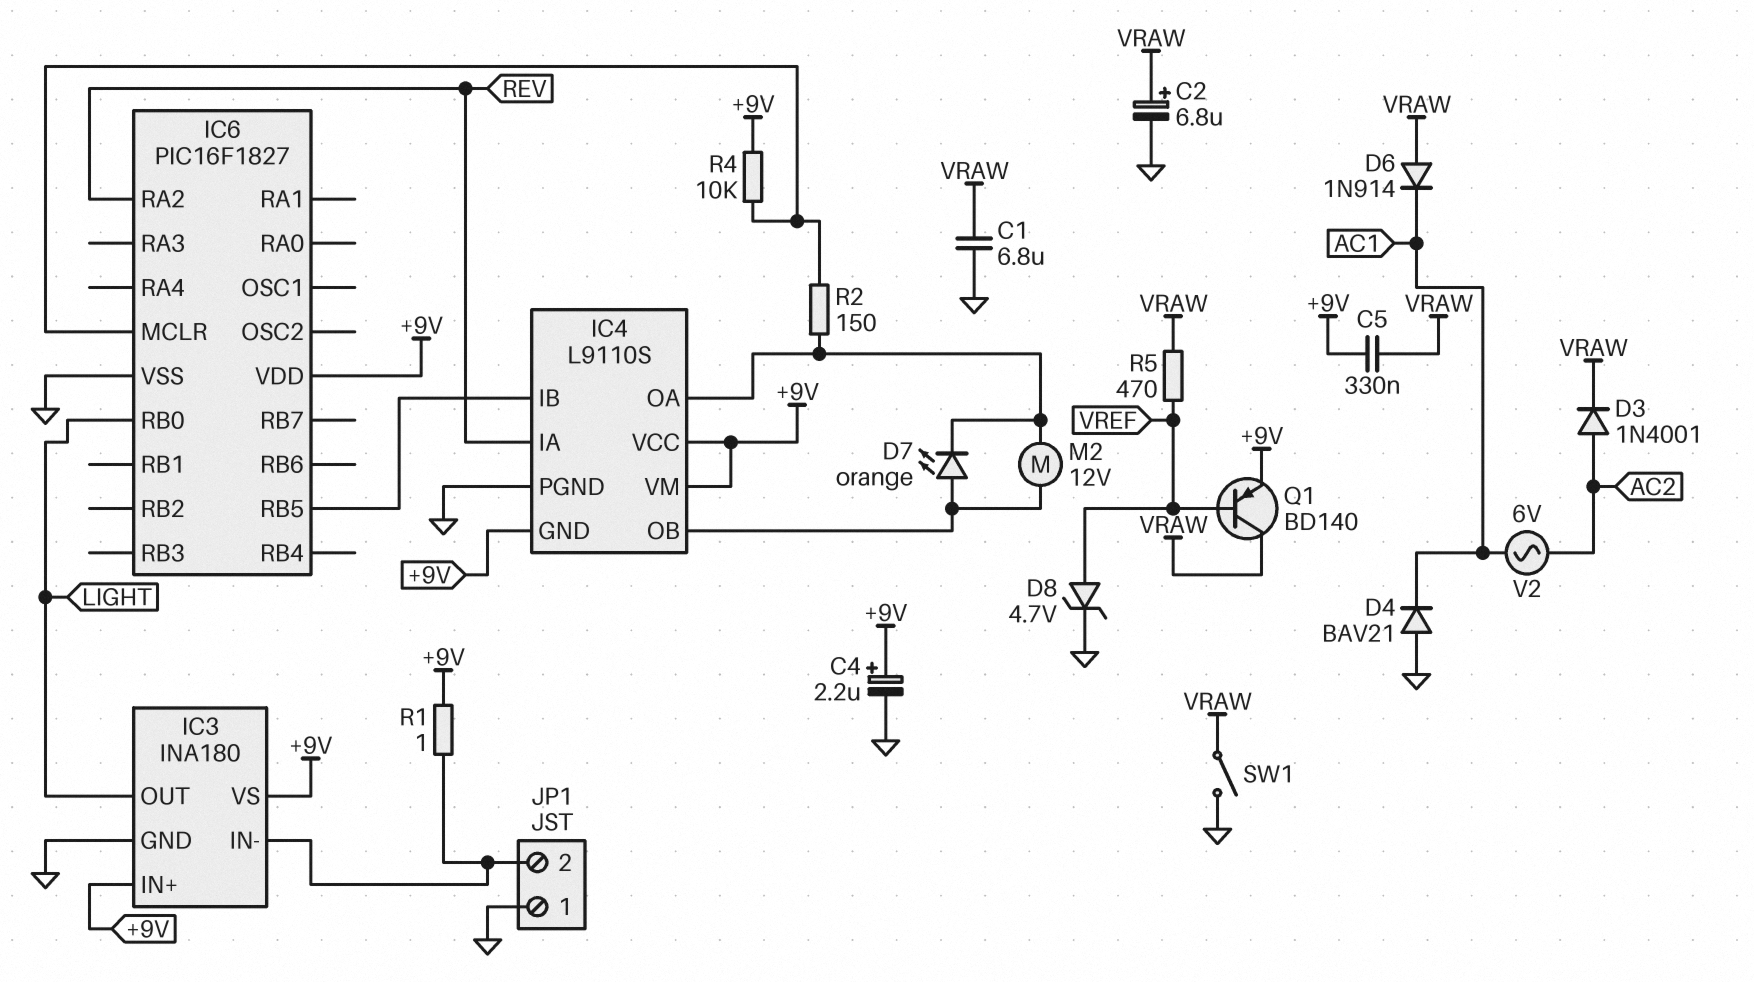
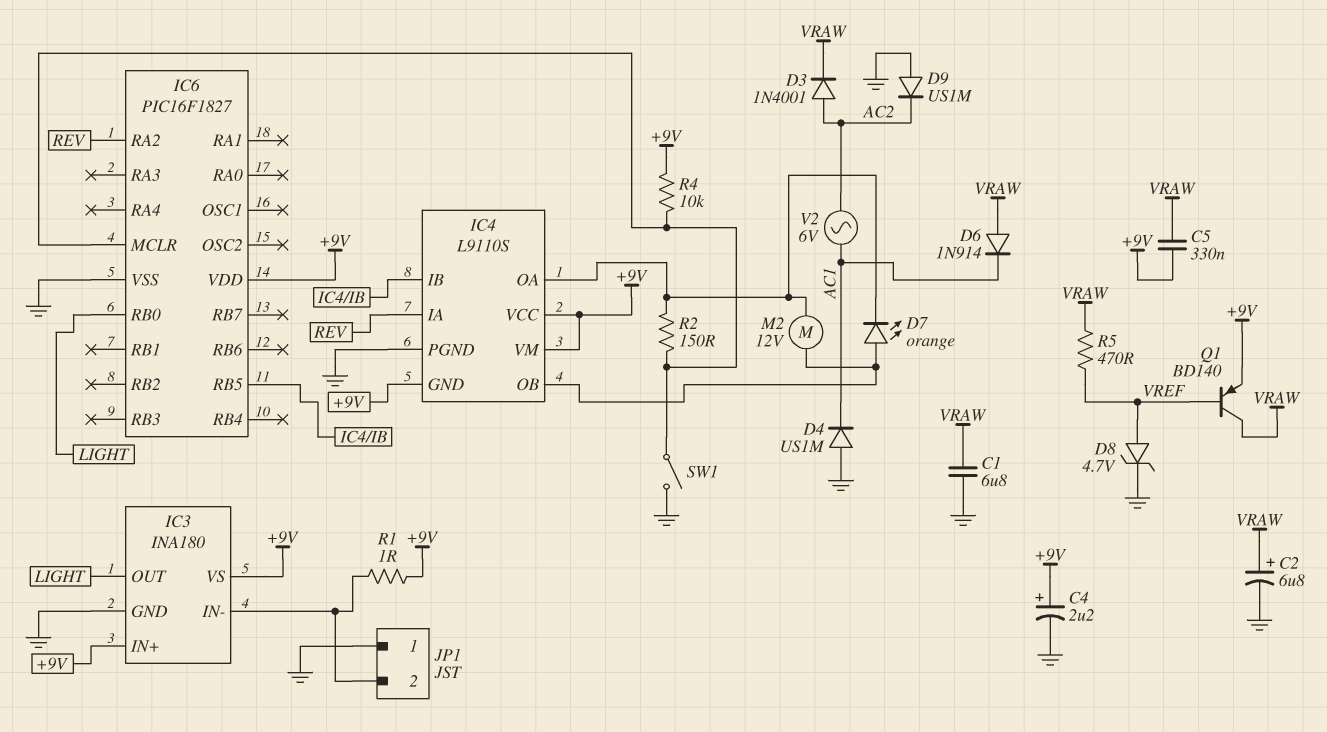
D4: diode BAV21 (A GND, K AC1) -> diode US1M (A GND, K AC1)
D9: none -> diode US1M (A GND, K AC2)
SW1: switch (GND, VRAW) -> switch (GND, IC6/MCLR)

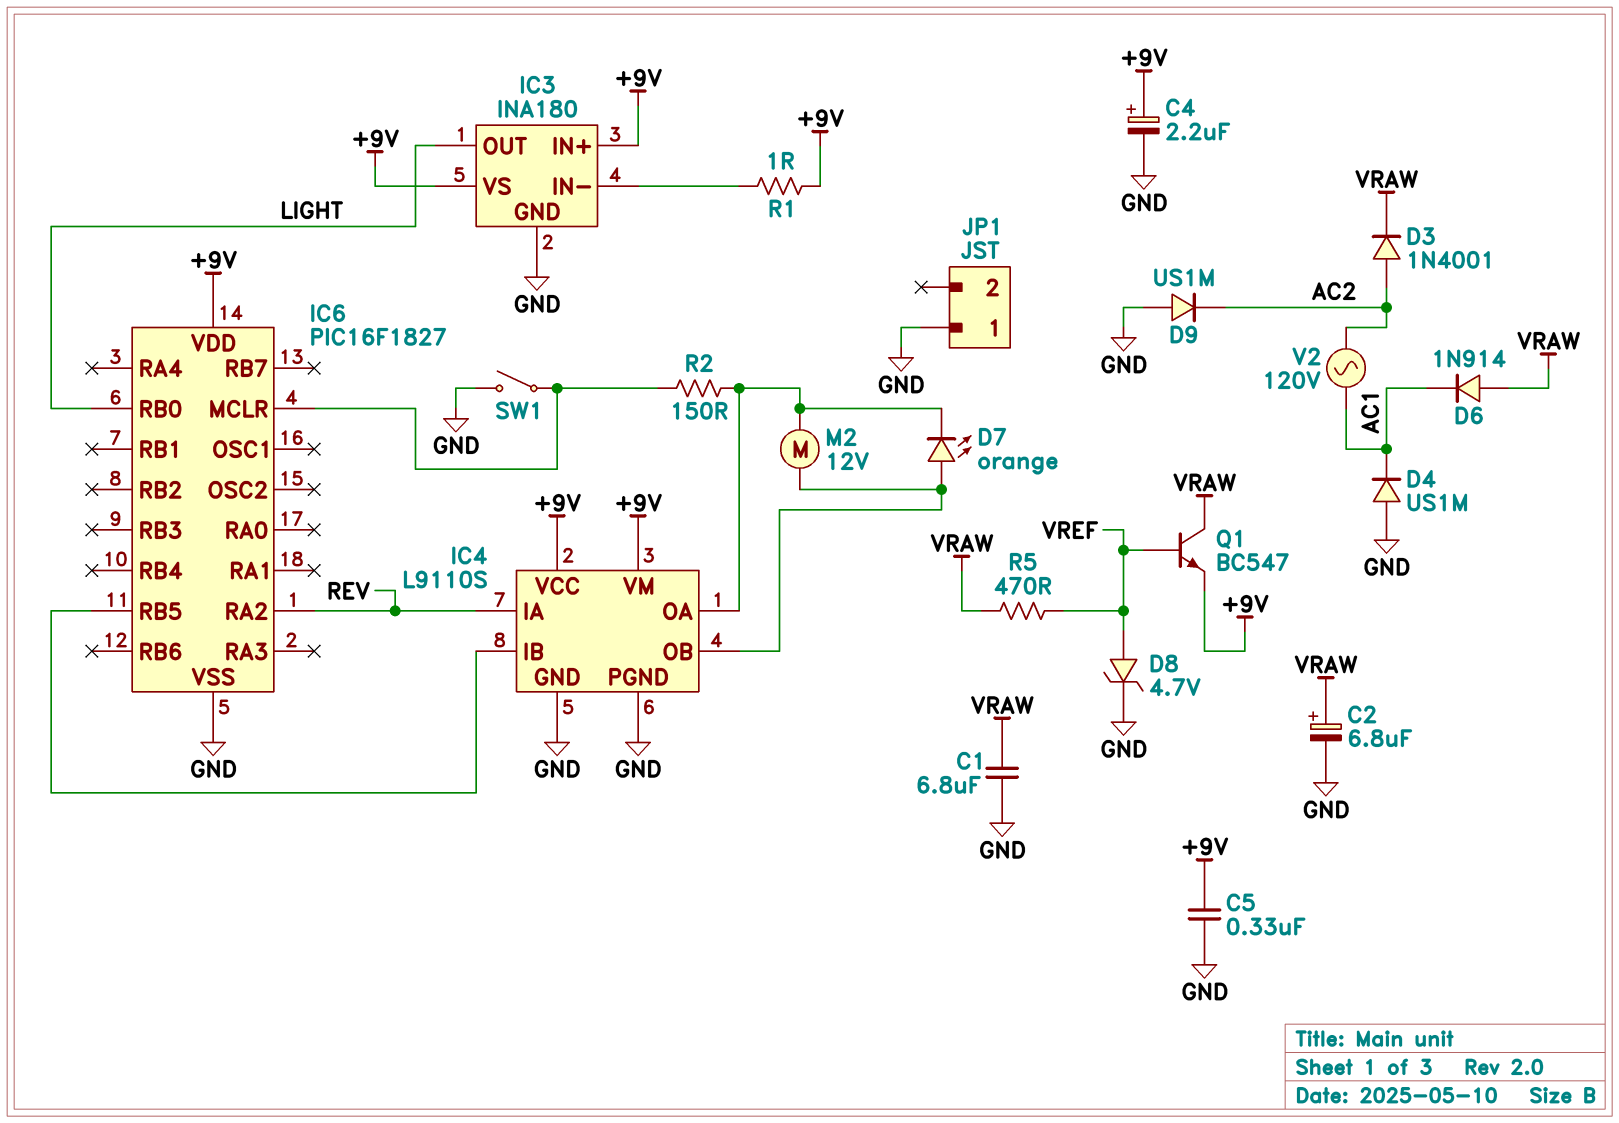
C5: 330nF (+9V, VRAW) -> 330nF (+9V, GND)
IC4 pin GND: +9V -> GND
JP1 pin 2: IC3/IN- -> none
Q1: PNP BD140 (B VREF, C VRAW, E +9V) -> NPN BC547 (B VREF, C VRAW, E +9V)
R4: 10k (+9V, IC6/MCLR) -> none
V2: AC 6V (AC1, AC2) -> AC 120V (AC1, AC2)

